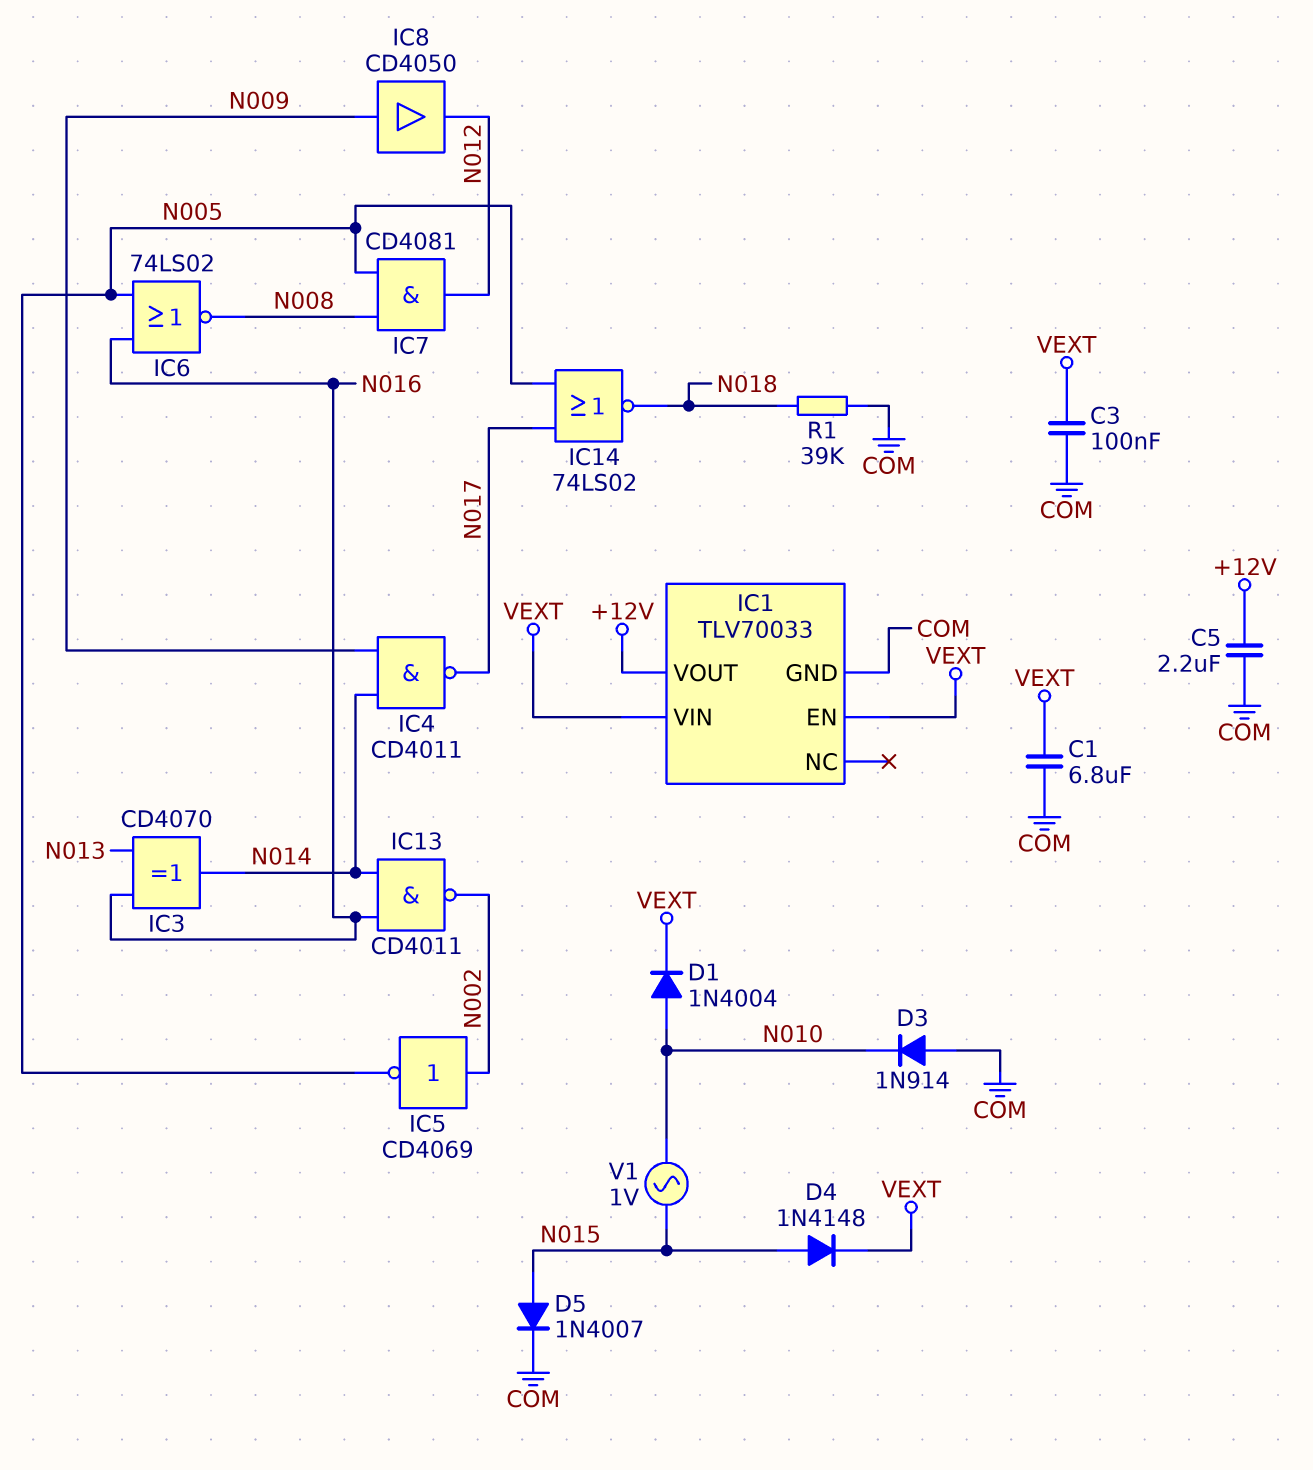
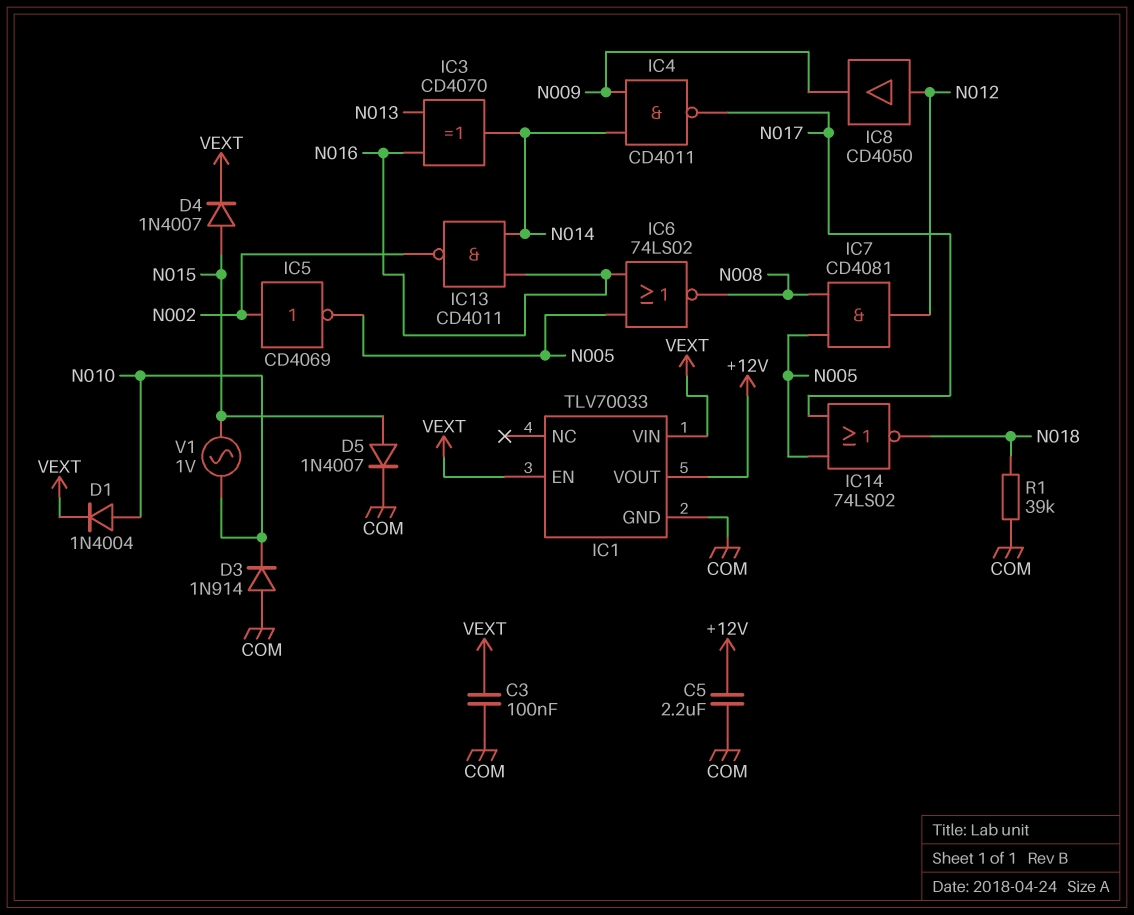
C1: 6.8uF (COM, VEXT) -> none
D4: diode 1N4148 (A N015, K VEXT) -> diode 1N4007 (A N015, K VEXT)
IC8: buffer CD4050 (in N009, out N012) -> buffer CD4050 (in N012, out N009)

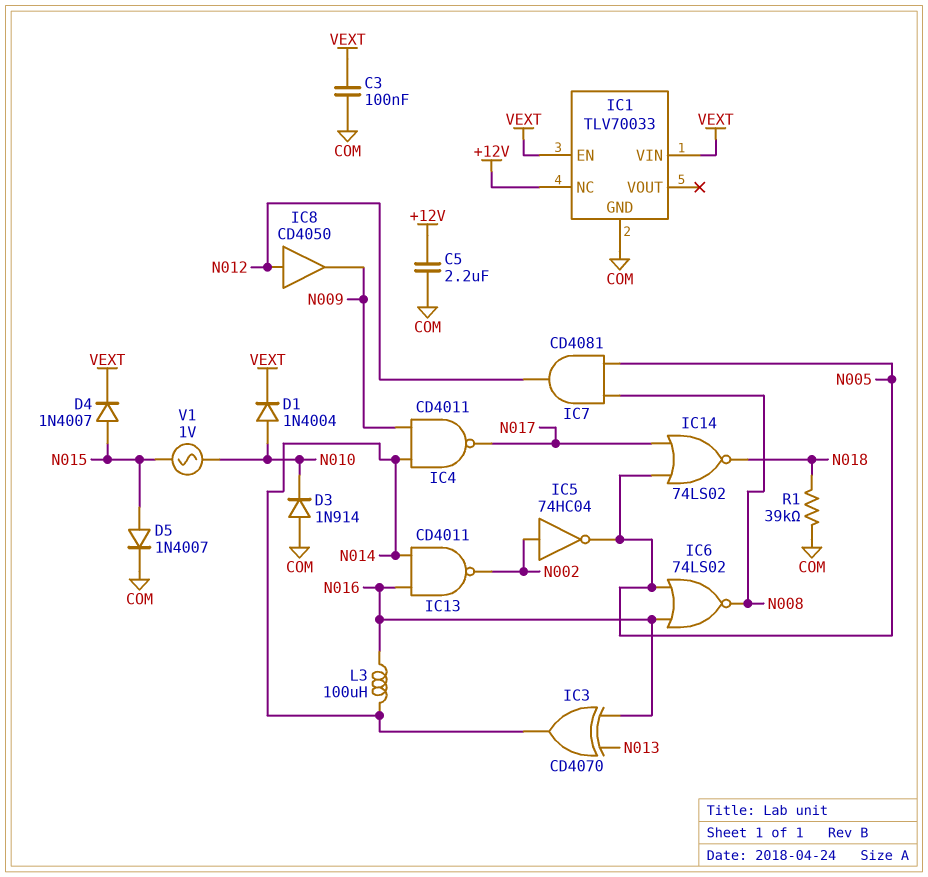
IC1 pin NC: none -> +12V
IC1 pin VOUT: +12V -> none
IC5: NOT CD4069 (in N002, out N005) -> NOT 74HC04 (in N002, out N005)
L3: none -> 100uH (N014, N016)

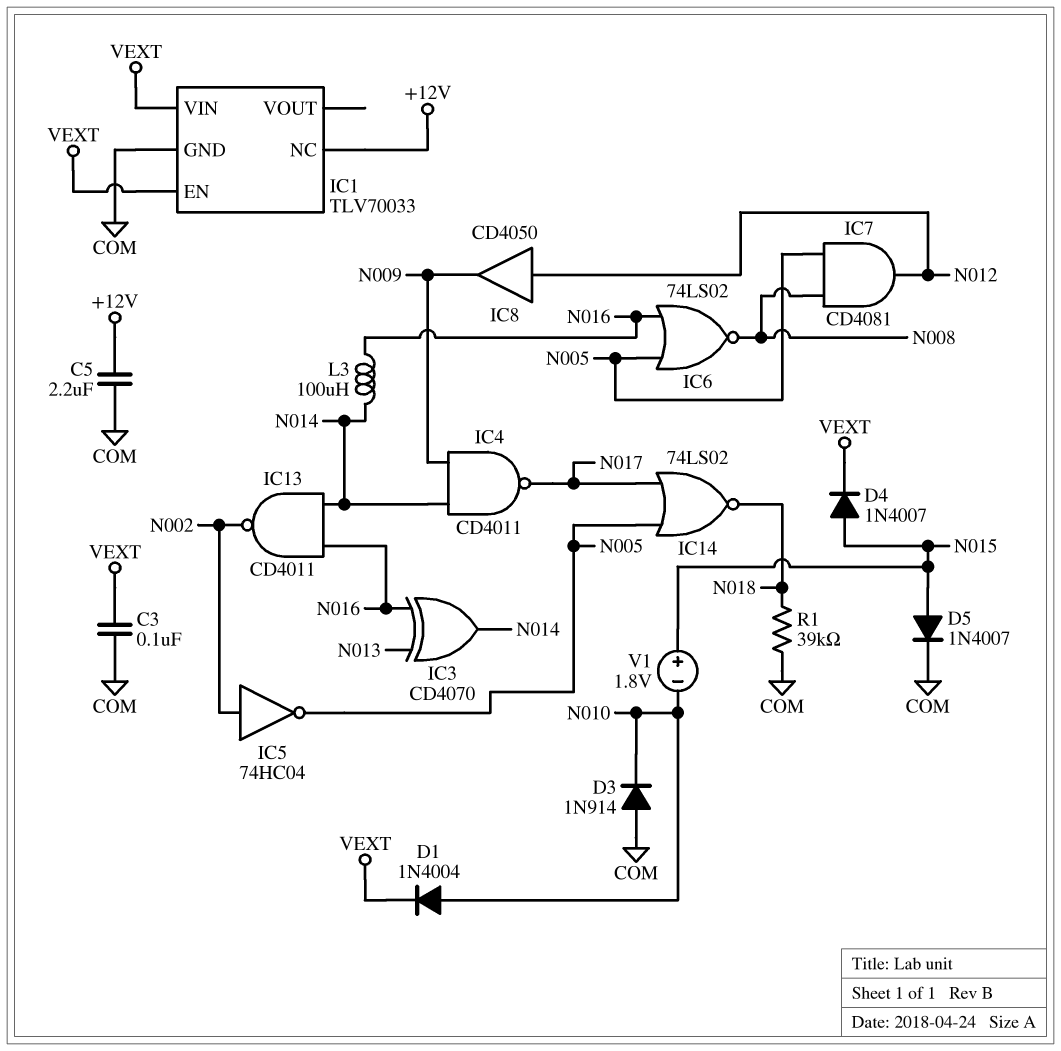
V1: AC 1V (N010, N015) -> 1.8V (plus N015, minus N010)

